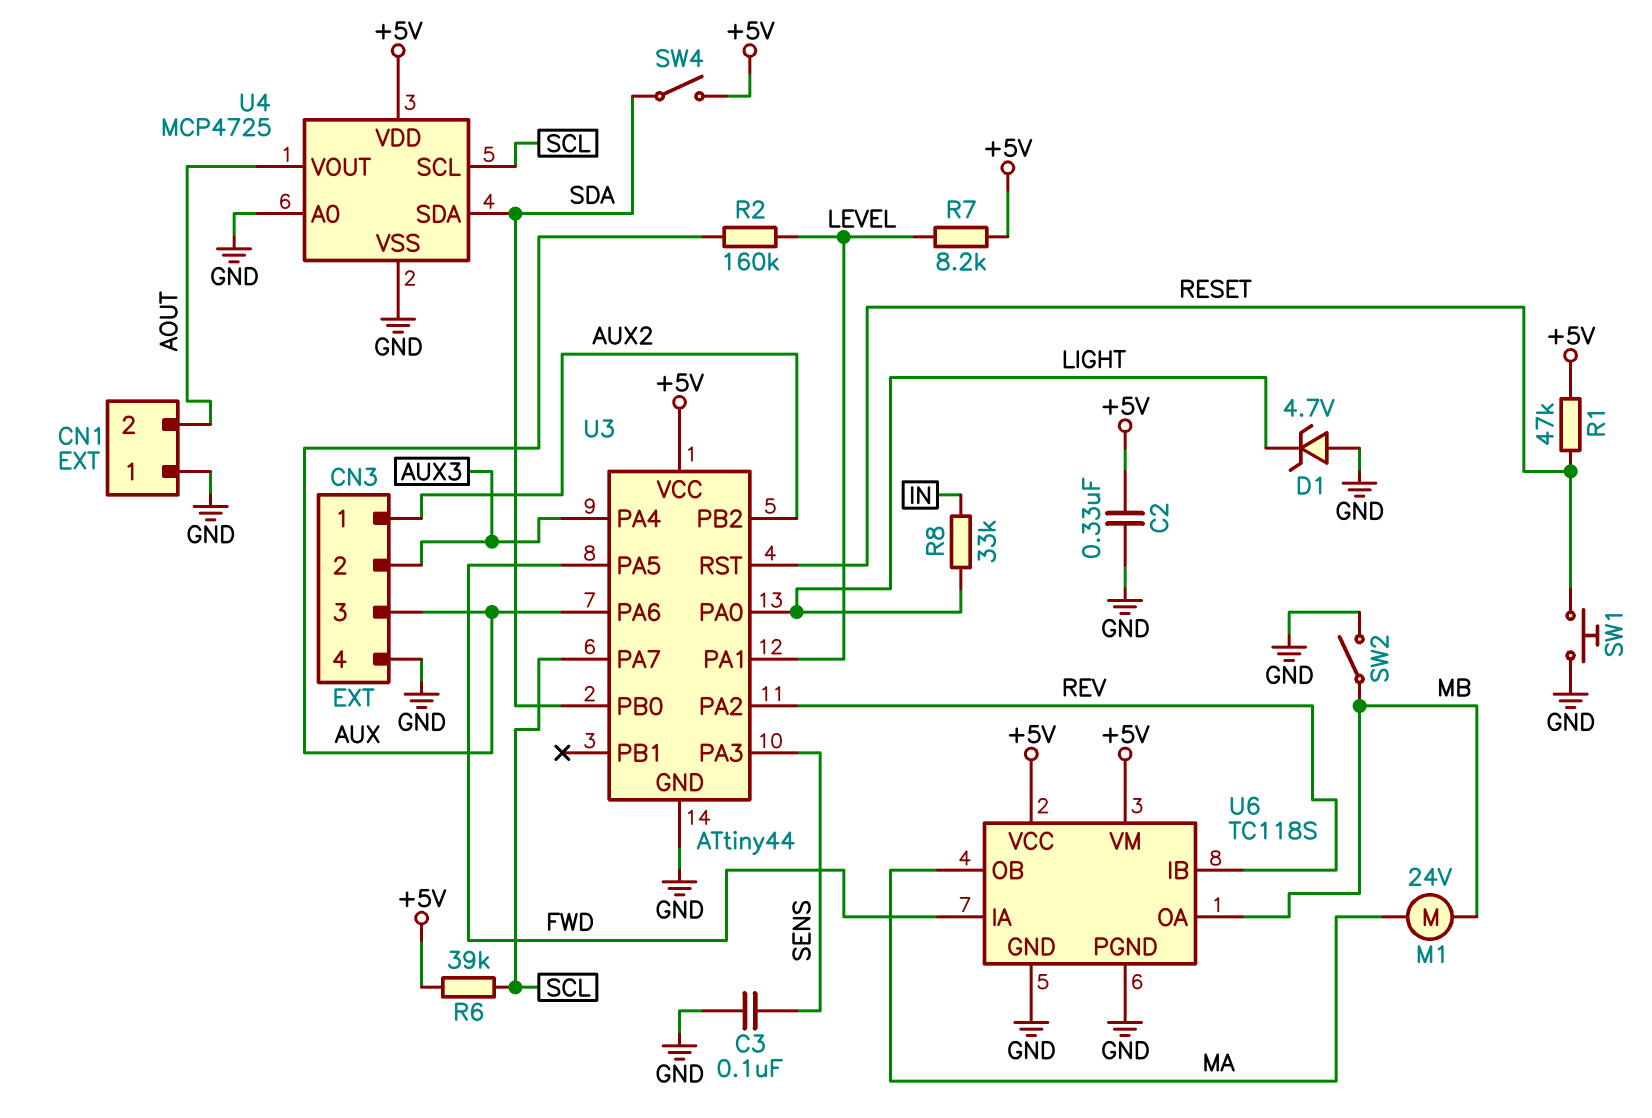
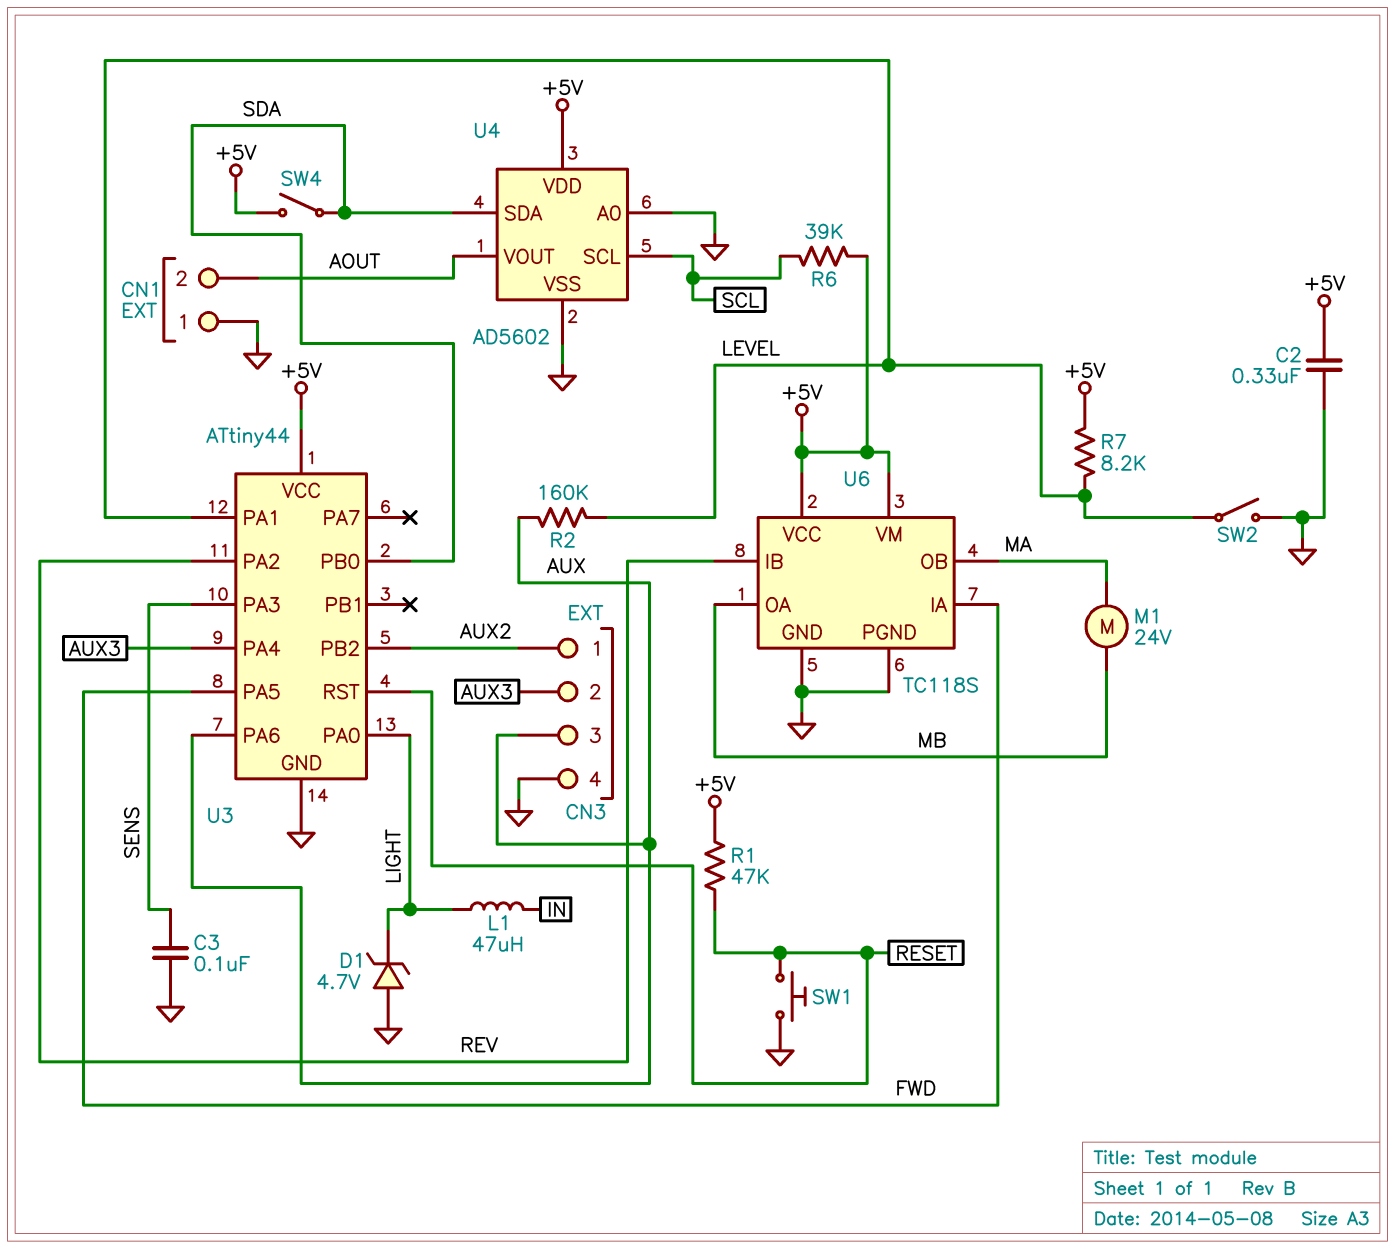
L1: none -> 47uH (IN, LIGHT)
R8: 33k (IN, LIGHT) -> none
SW2: switch (GND, MB) -> switch (GND, LEVEL)
U3 pin PA7: SCL -> none
U4: MCP4725 -> AD5602

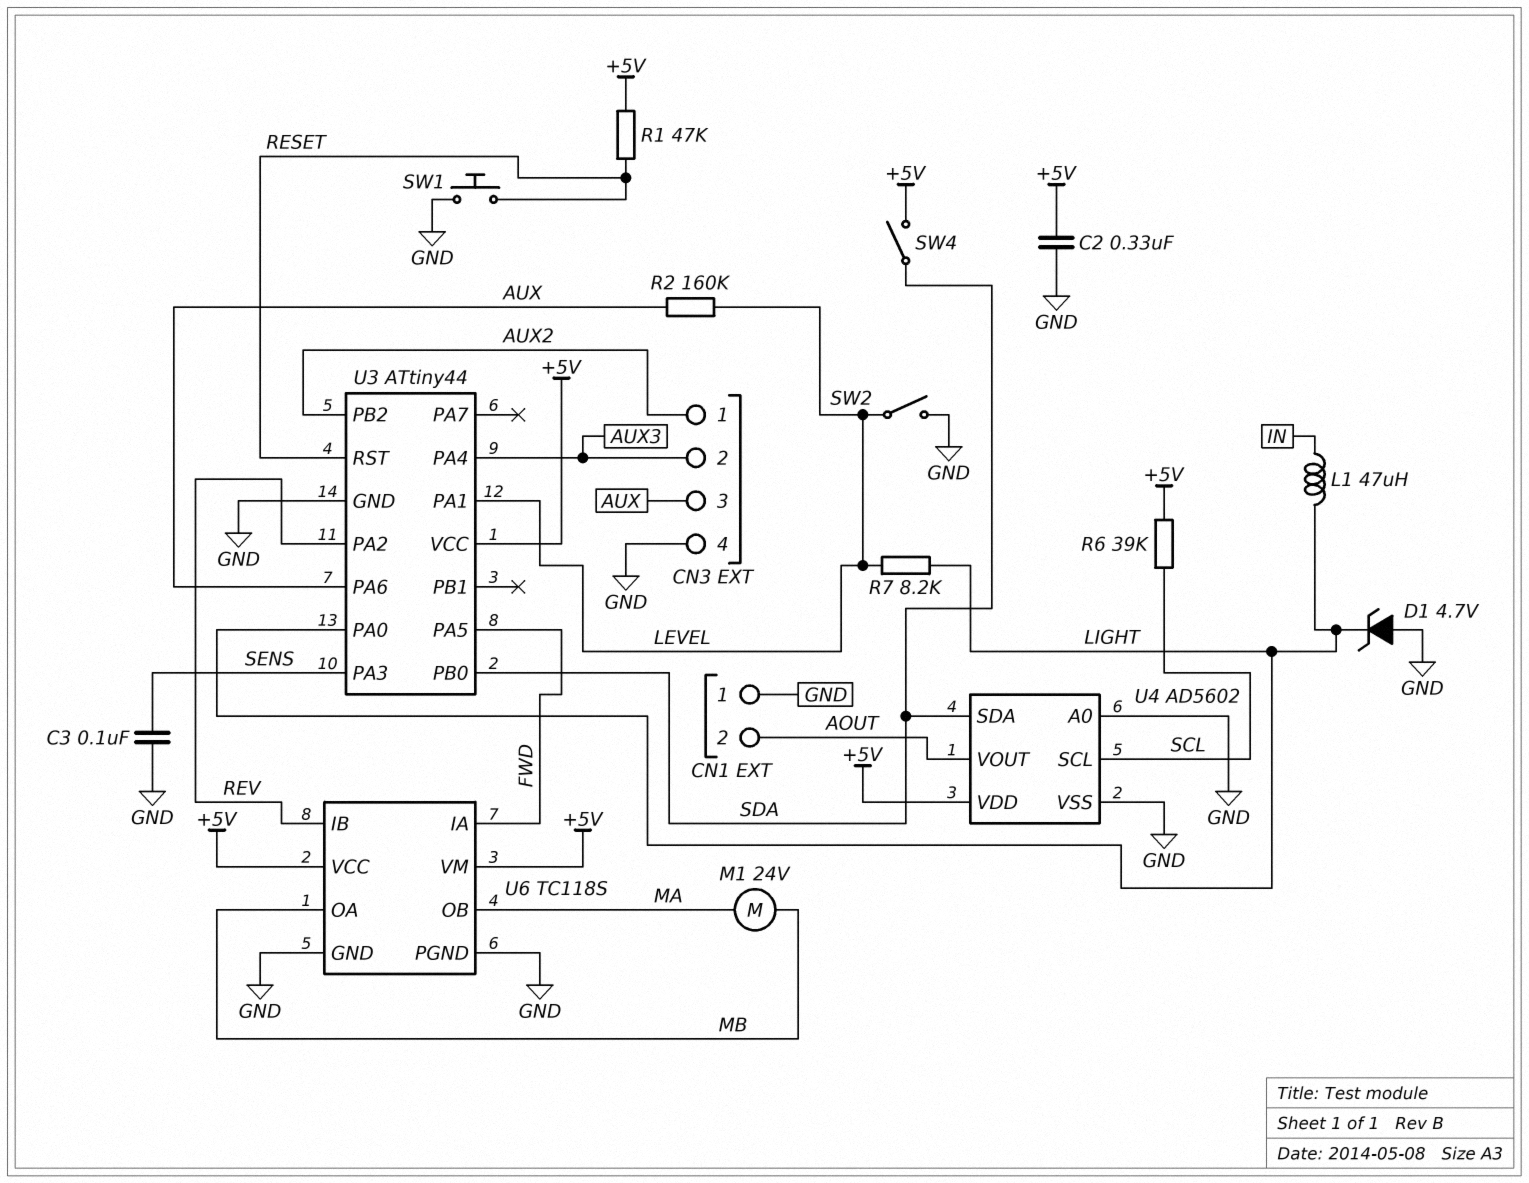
R7: 8.2k (+5V, LEVEL) -> 8.2k (LEVEL, LIGHT)

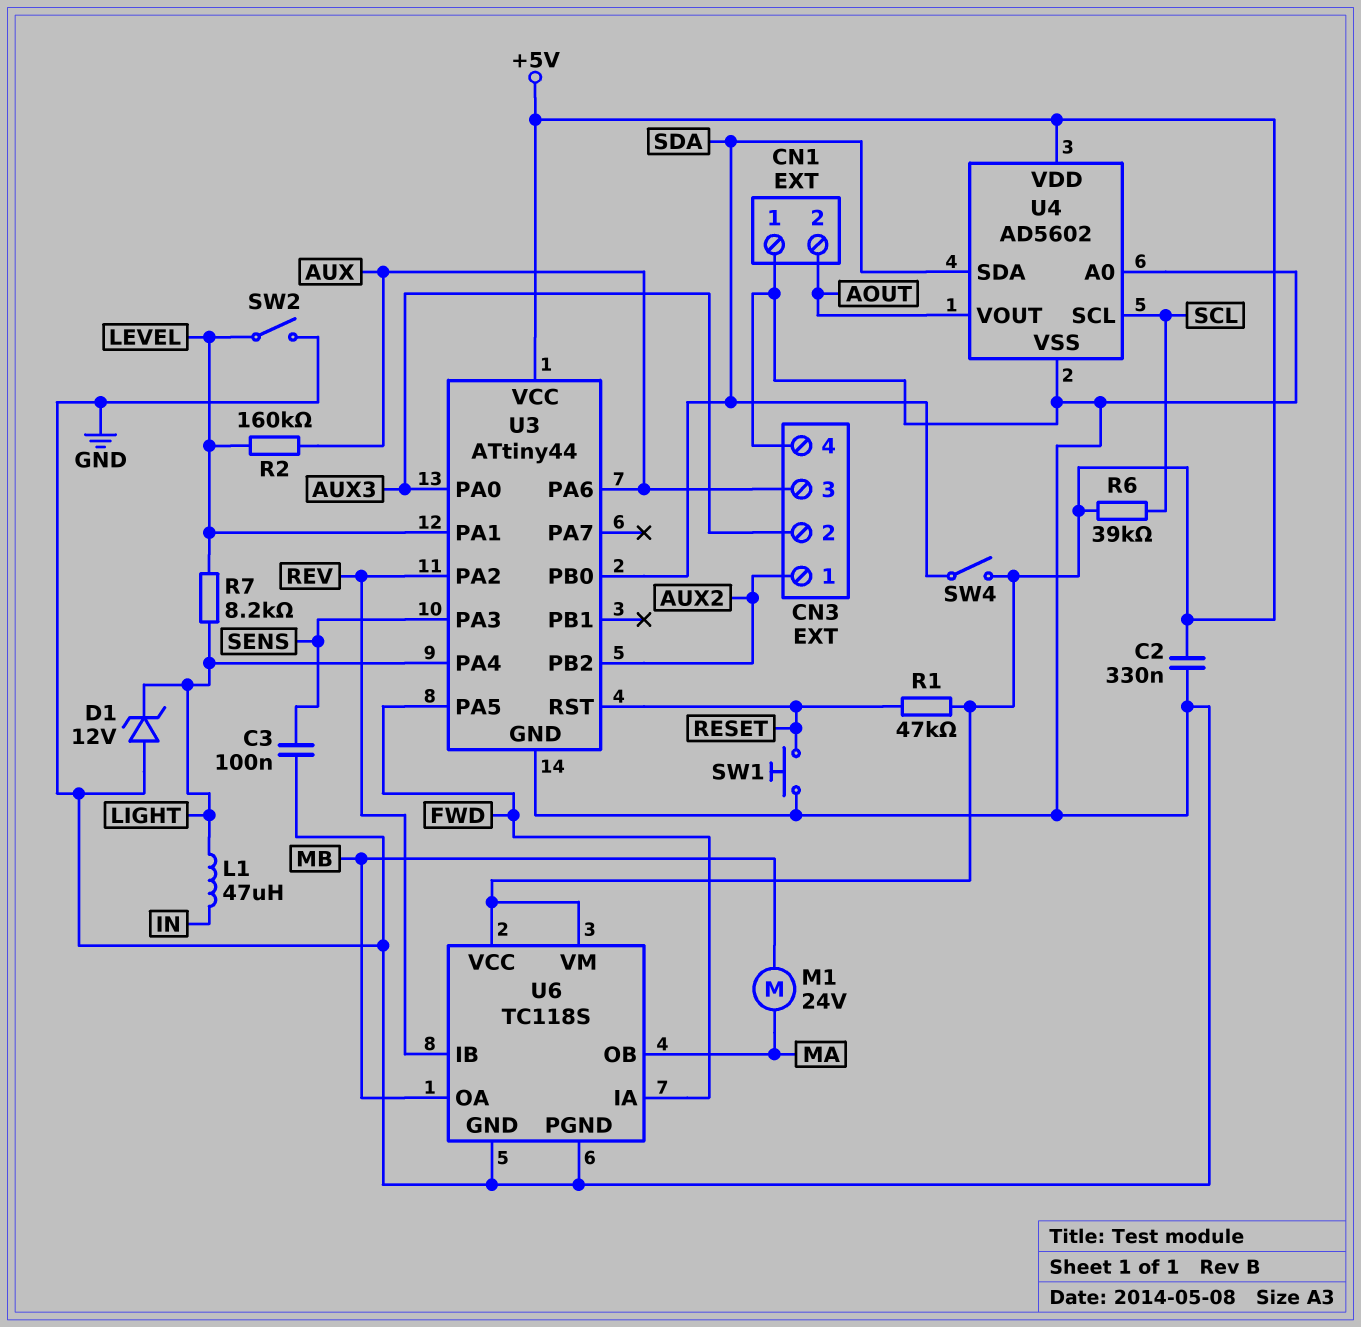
D1: zener 4.7V (A GND, K LIGHT) -> zener 12V (A GND, K LIGHT)
U3 pin PA0: LIGHT -> AUX3
U3 pin PA4: AUX3 -> LIGHT

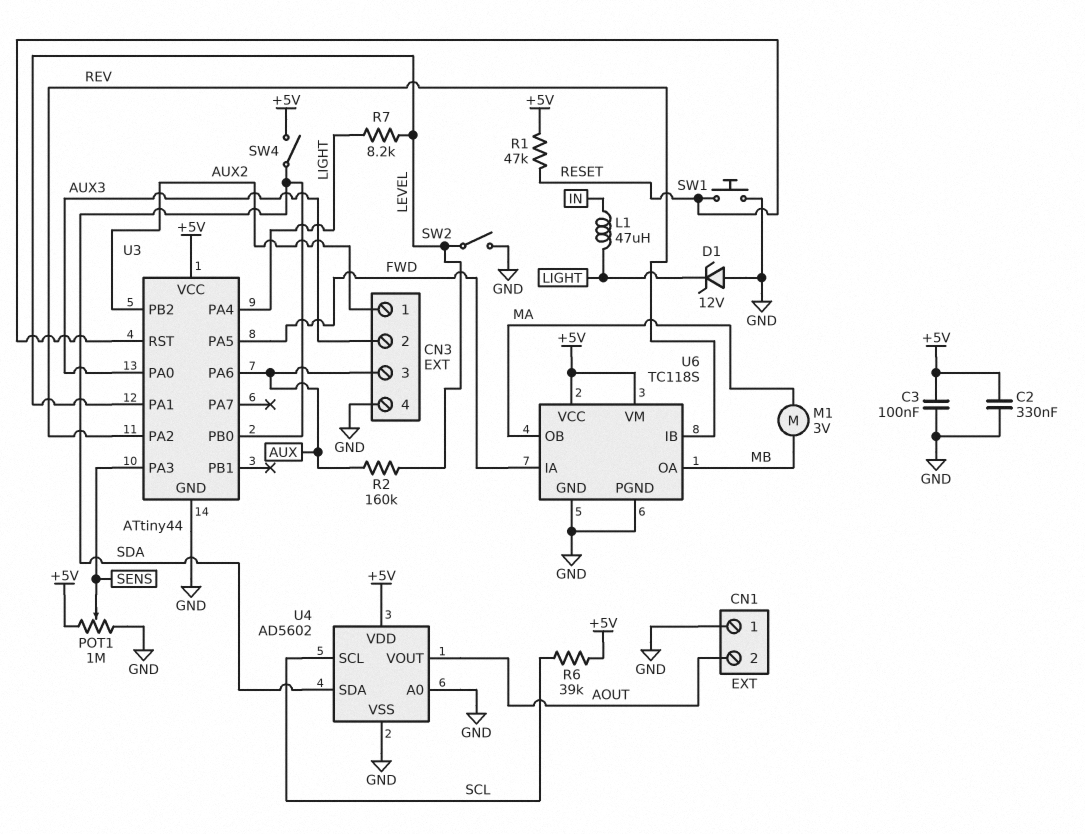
C3: 100nF (GND, SENS) -> 100nF (+5V, GND)
M1: motor 24V (MA, MB) -> motor 3V (MA, MB)
POT1: none -> 1M (+5V, GND, wiper SENS)

